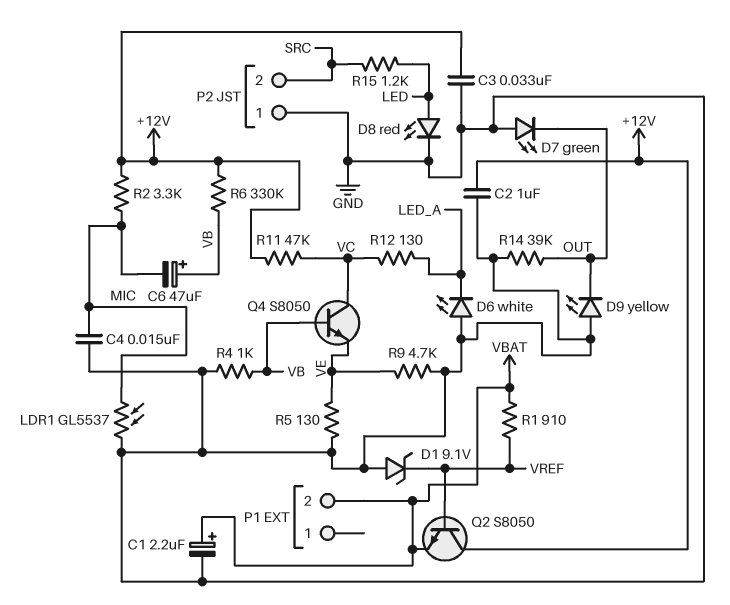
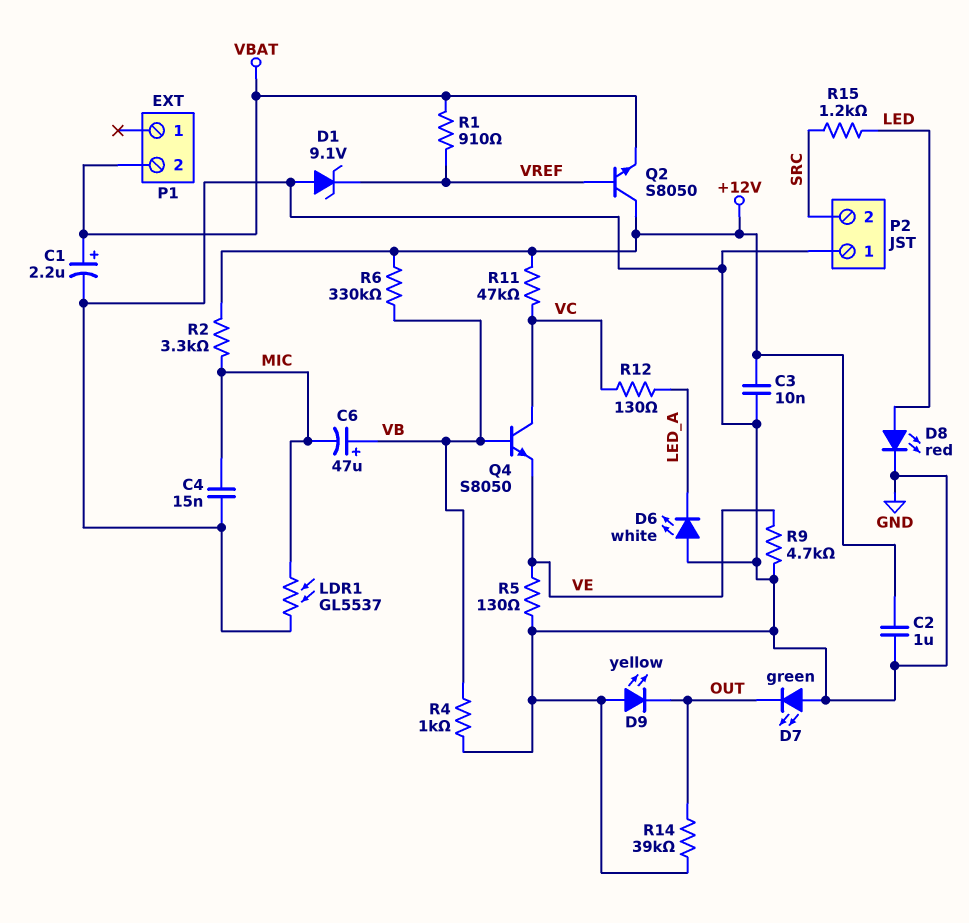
C3: 33nF (+12V, GND) -> 10nF (+12V, GND)

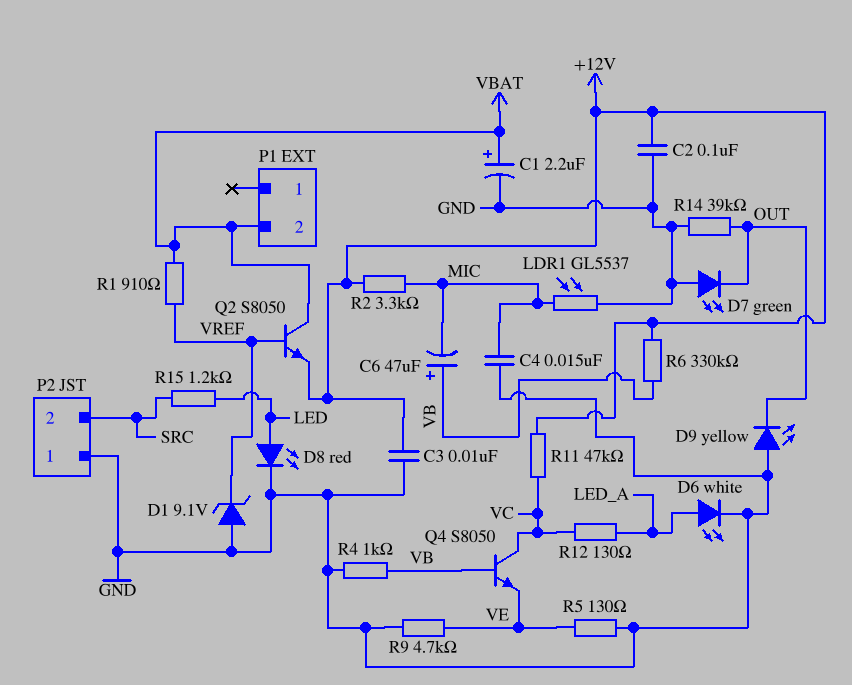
C2: 1uF (+12V, GND) -> 100nF (+12V, GND)
D6: LED white (A GND, K LED_A) -> LED white (A LED_A, K GND)
Q2: NPN S8050 (B VREF, C +12V, E VBAT) -> NPN S8050 (B VREF, C VBAT, E +12V)

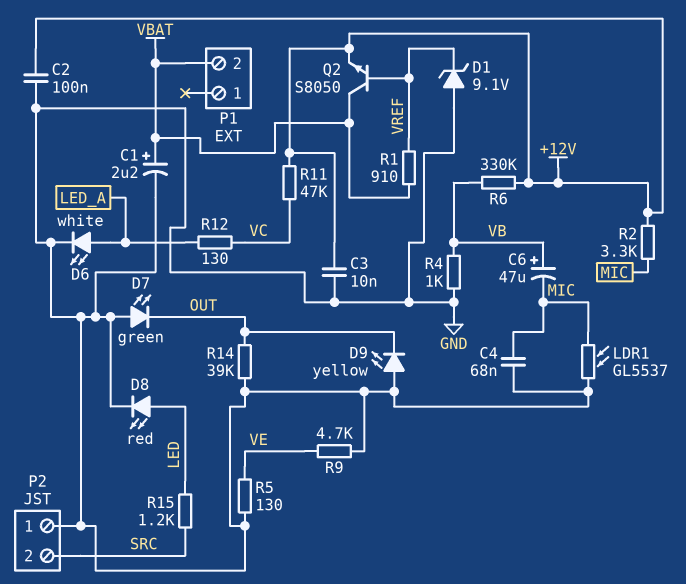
C4: 15nF (GND, MIC) -> 68nF (GND, MIC)
Q4: NPN S8050 (B VB, C VC, E VE) -> none

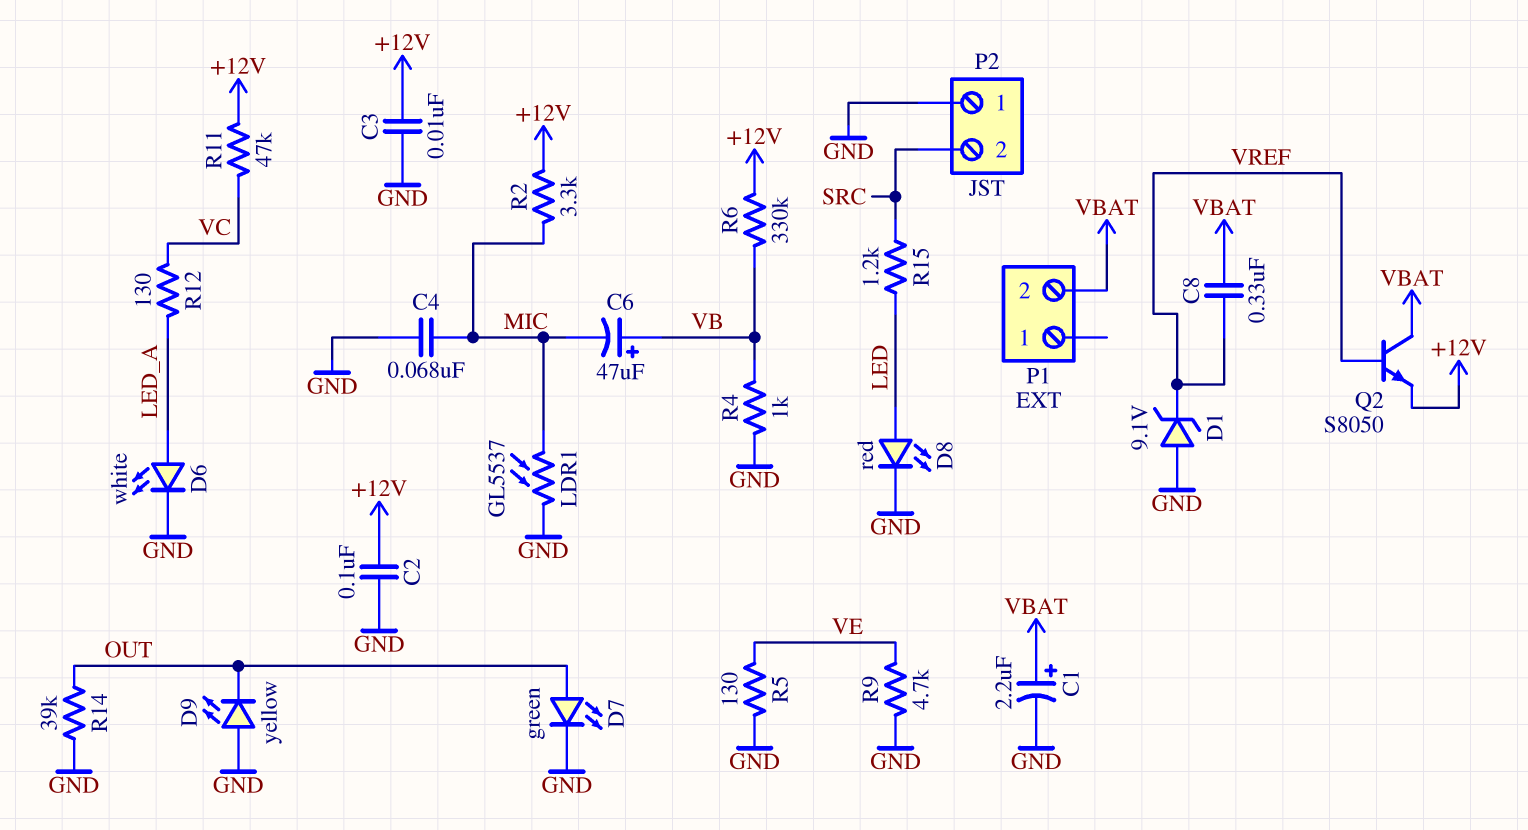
C8: none -> 330nF (VBAT, VREF)
D7: LED green (A GND, K OUT) -> LED green (A OUT, K GND)
R1: 910 (VBAT, VREF) -> none

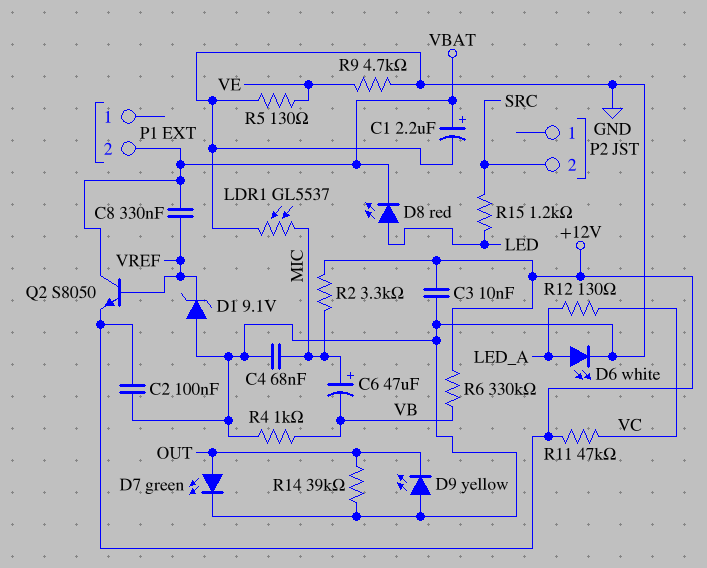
C6: 47uF (plus VB, minus MIC) -> 47uF (plus MIC, minus VB)
D8: LED red (A LED, K GND) -> LED red (A LED, K VBAT)
P2 pin 1: GND -> none

